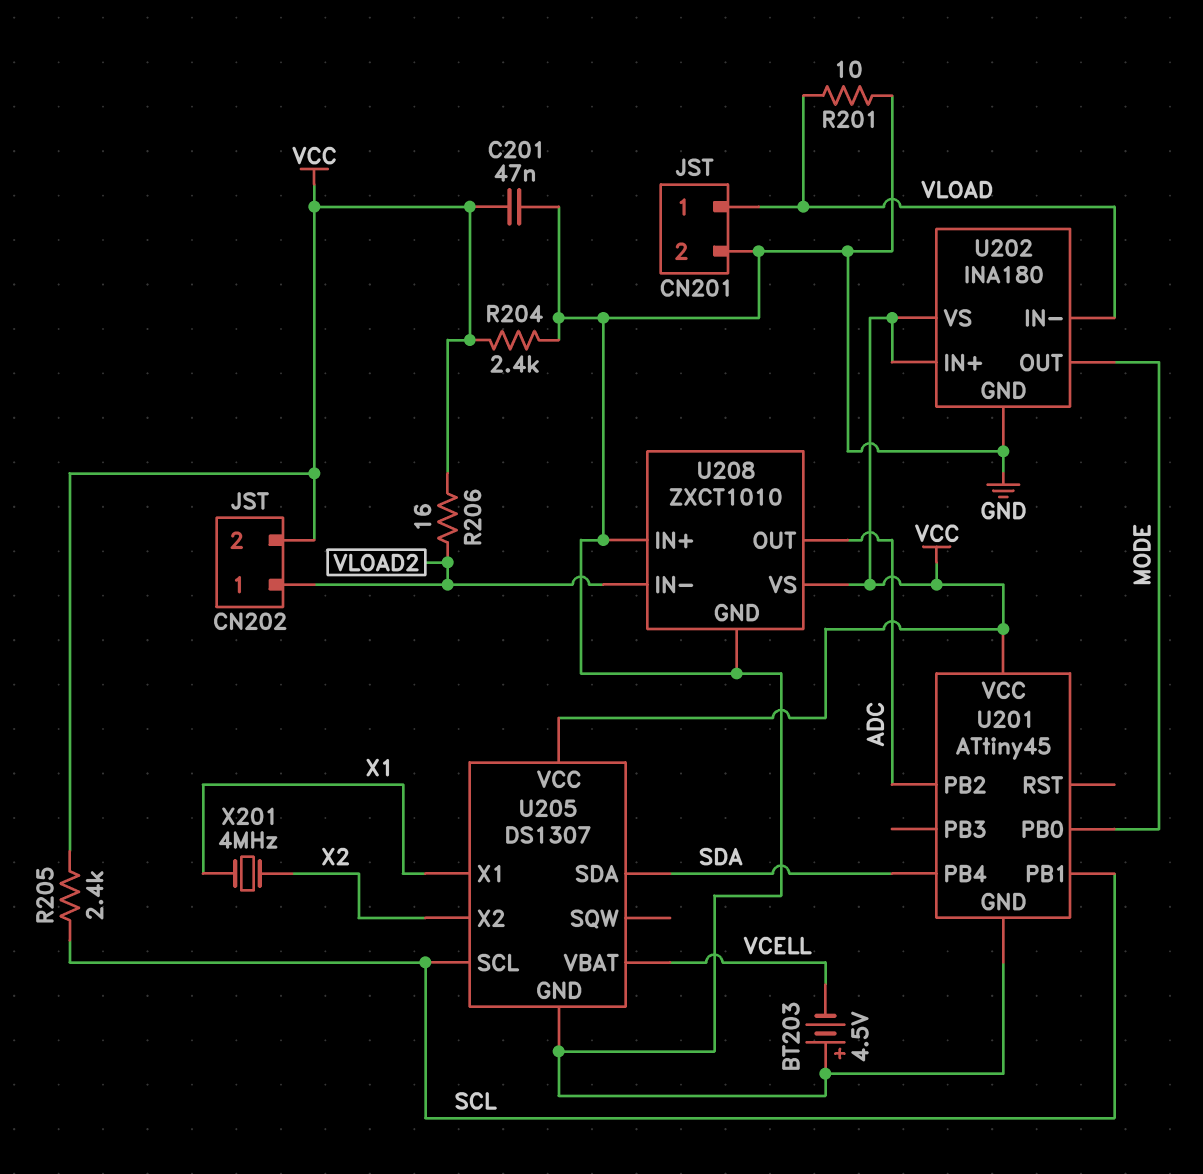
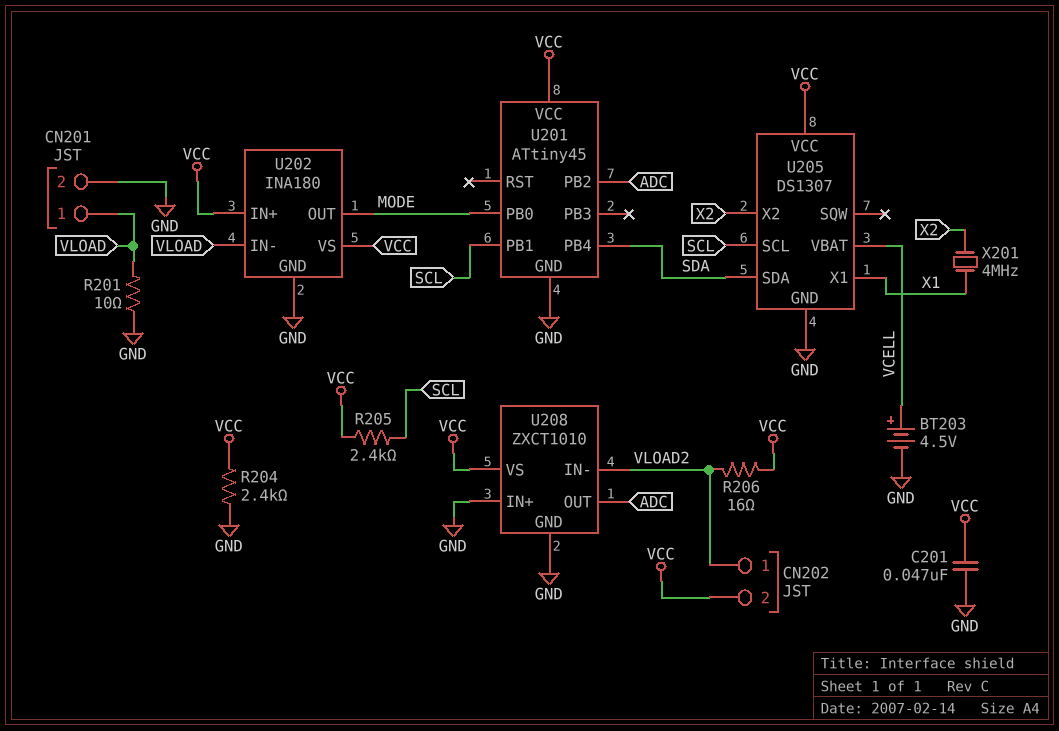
BT203: 4.5V (plus GND, minus VCELL) -> 4.5V (plus VCELL, minus GND)

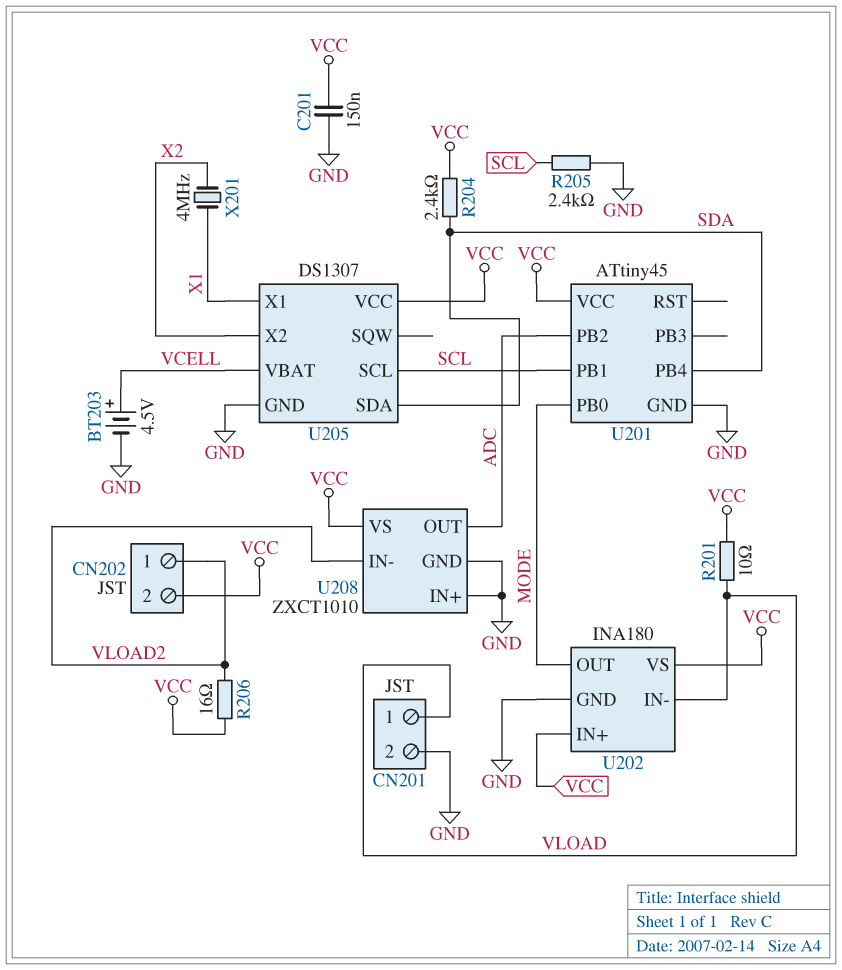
C201: 47nF (GND, VCC) -> 150nF (GND, VCC)
R201: 10 (GND, VLOAD) -> 10 (VCC, VLOAD)
R204: 2.4k (GND, VCC) -> 2.4k (SDA, VCC)
R205: 2.4k (SCL, VCC) -> 2.4k (GND, SCL)

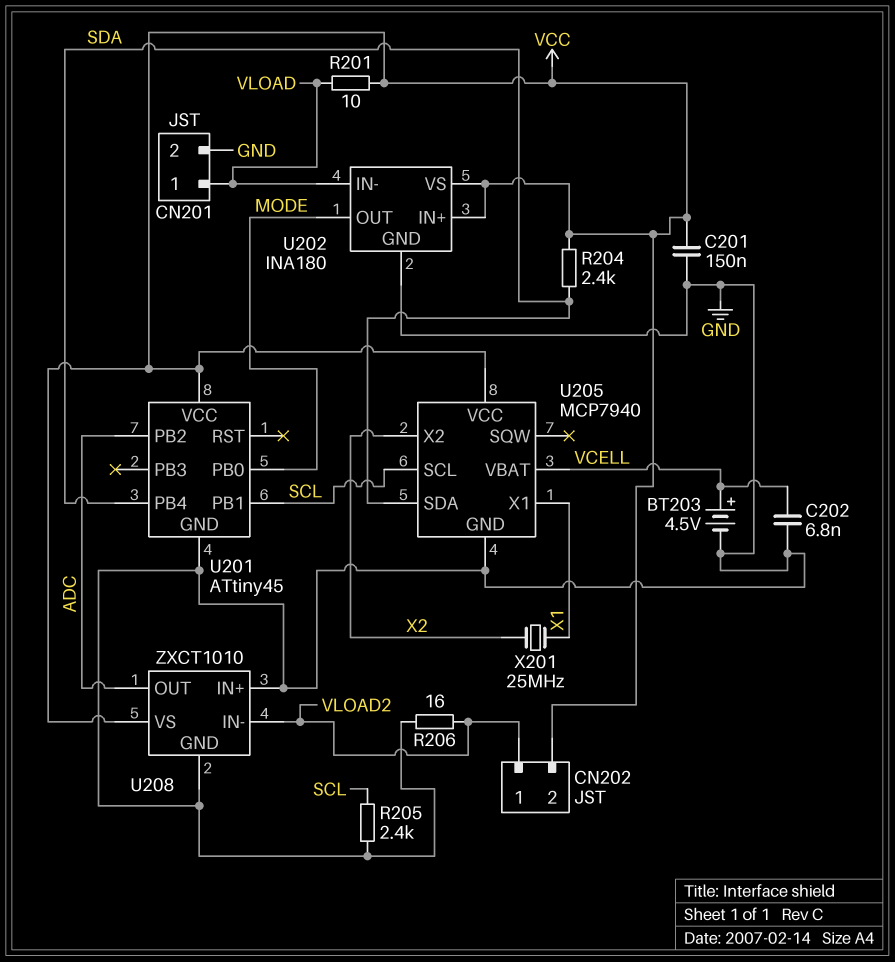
C202: none -> 6.8nF (GND, VCELL)
R206: 16 (VCC, VLOAD2) -> 16 (GND, VLOAD2)
U205: DS1307 -> MCP7940
X201: 4MHz (X1, X2) -> 25MHz (X1, X2)

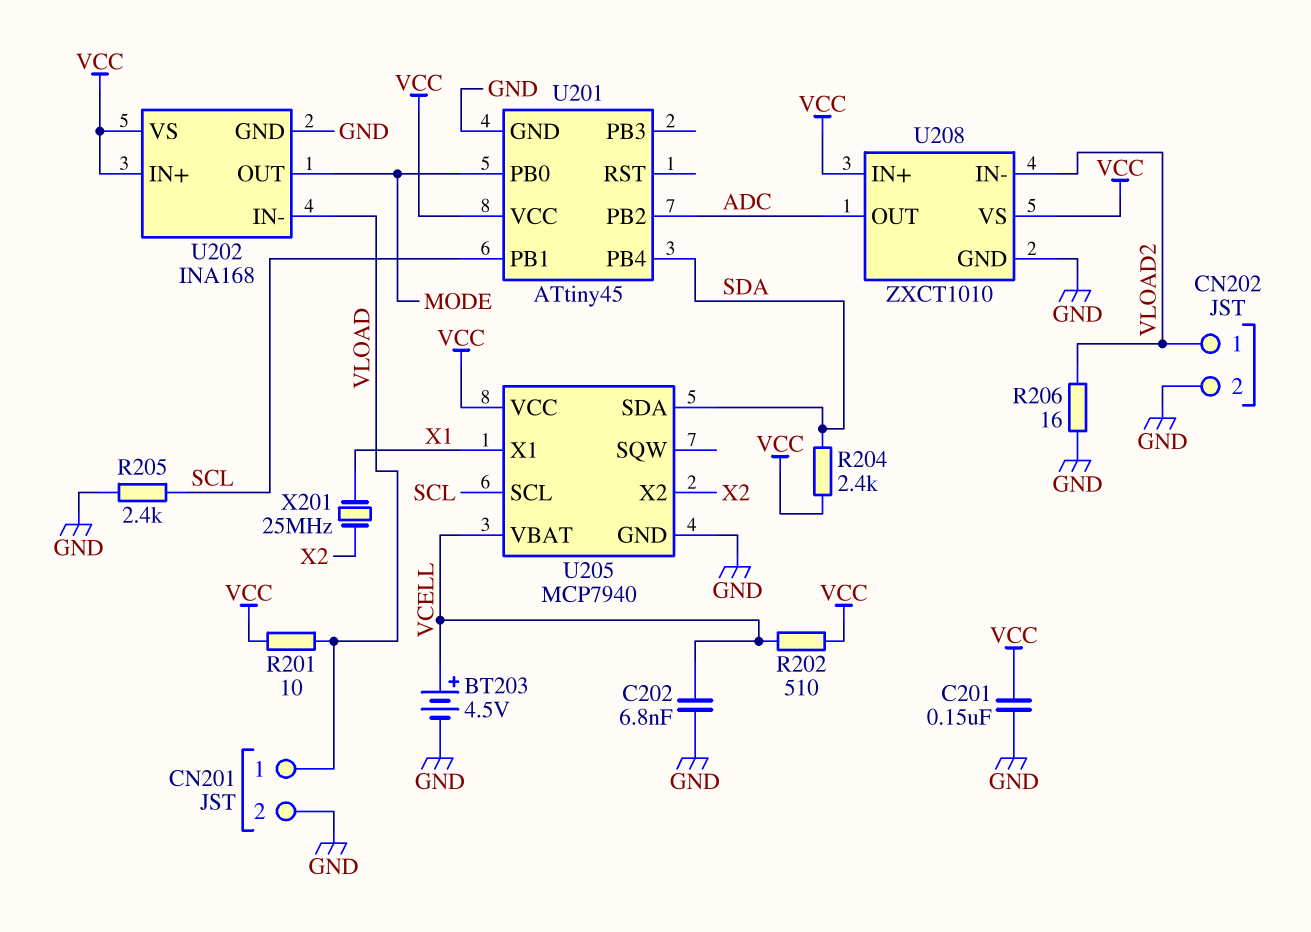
CN202 pin 2: VCC -> GND
R202: none -> 510 (VCC, VCELL)
U202: INA180 -> INA168
U208 pin IN+: GND -> VCC

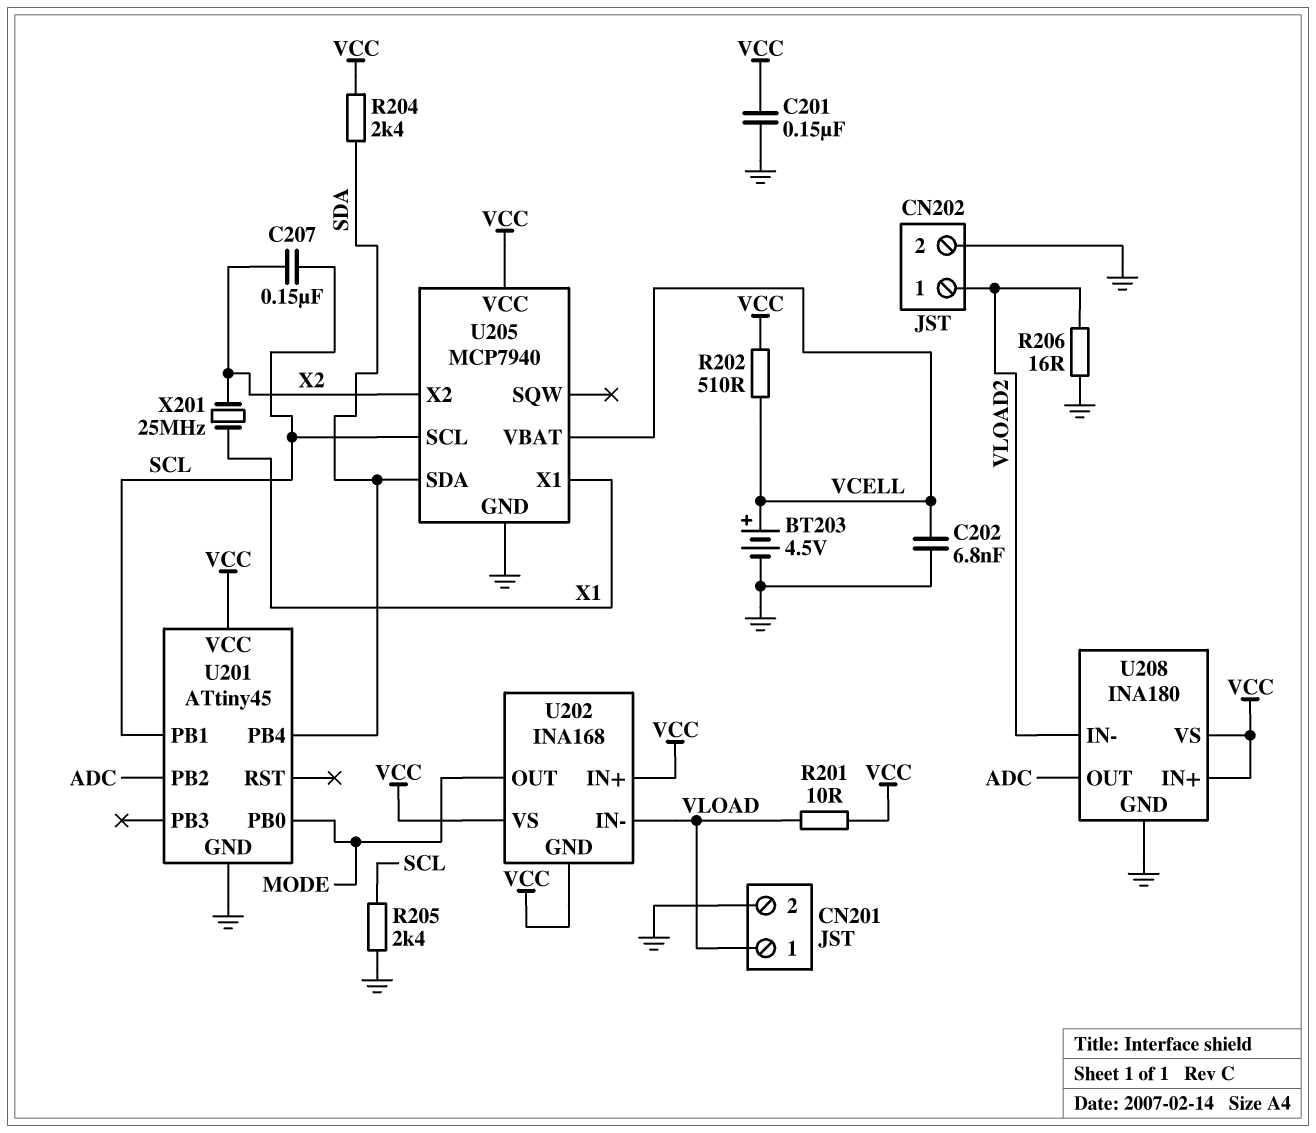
C207: none -> 150nF (SCL, X2)
U202 pin GND: GND -> VCC
U208: ZXCT1010 -> INA180

